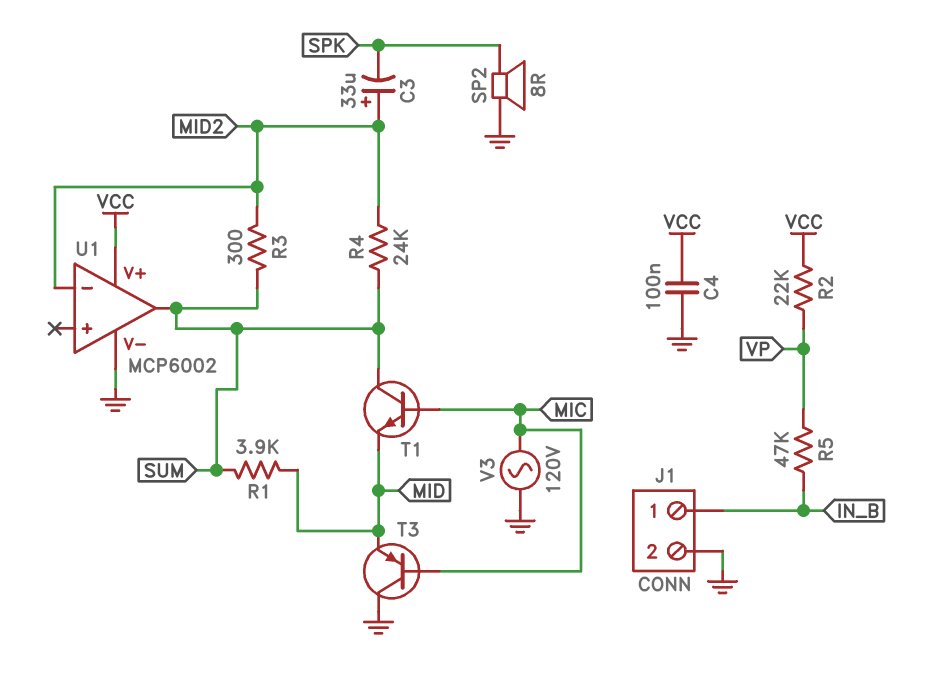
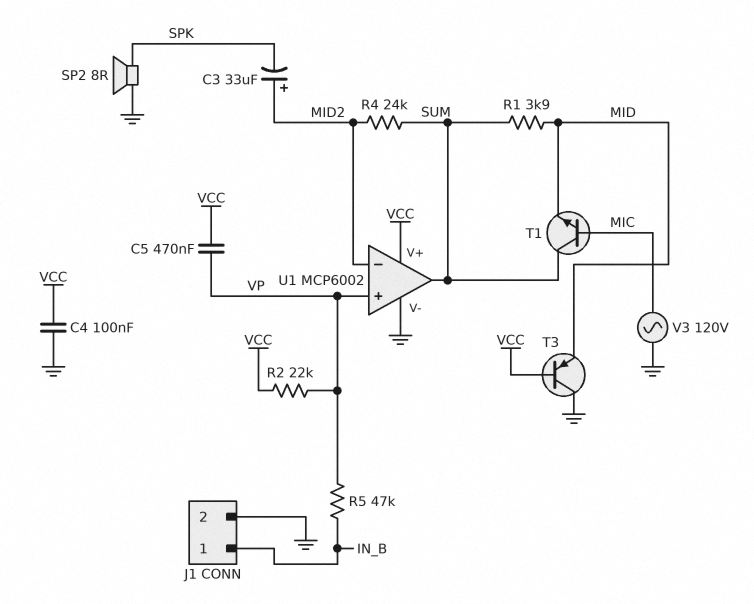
C5: none -> 470nF (VCC, VP)
R3: 300 (MID2, SUM) -> none
T3: PNP (B MIC, C GND, E MID) -> PNP (B VCC, C GND, E MID)
U1 pin in+: none -> VP

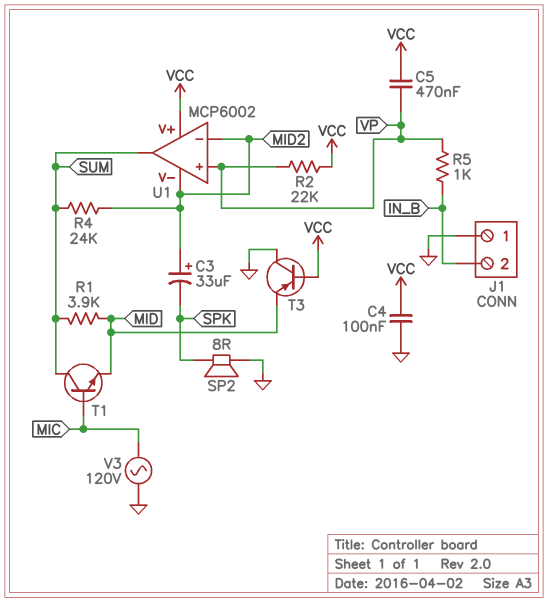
J1 pin 1: IN_B -> GND
J1 pin 2: GND -> IN_B
R5: 47k (IN_B, VP) -> 1k (IN_B, VP)
U1 pin V-: GND -> MID2

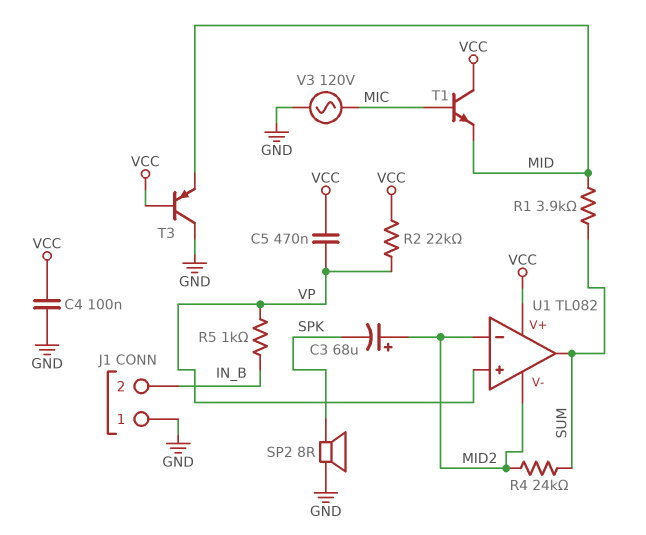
C3: 33uF (plus MID2, minus SPK) -> 68uF (plus MID2, minus SPK)
T1: NPN (B MIC, C SUM, E MID) -> NPN (B MIC, C VCC, E MID)
U1: MCP6002 -> TL082

